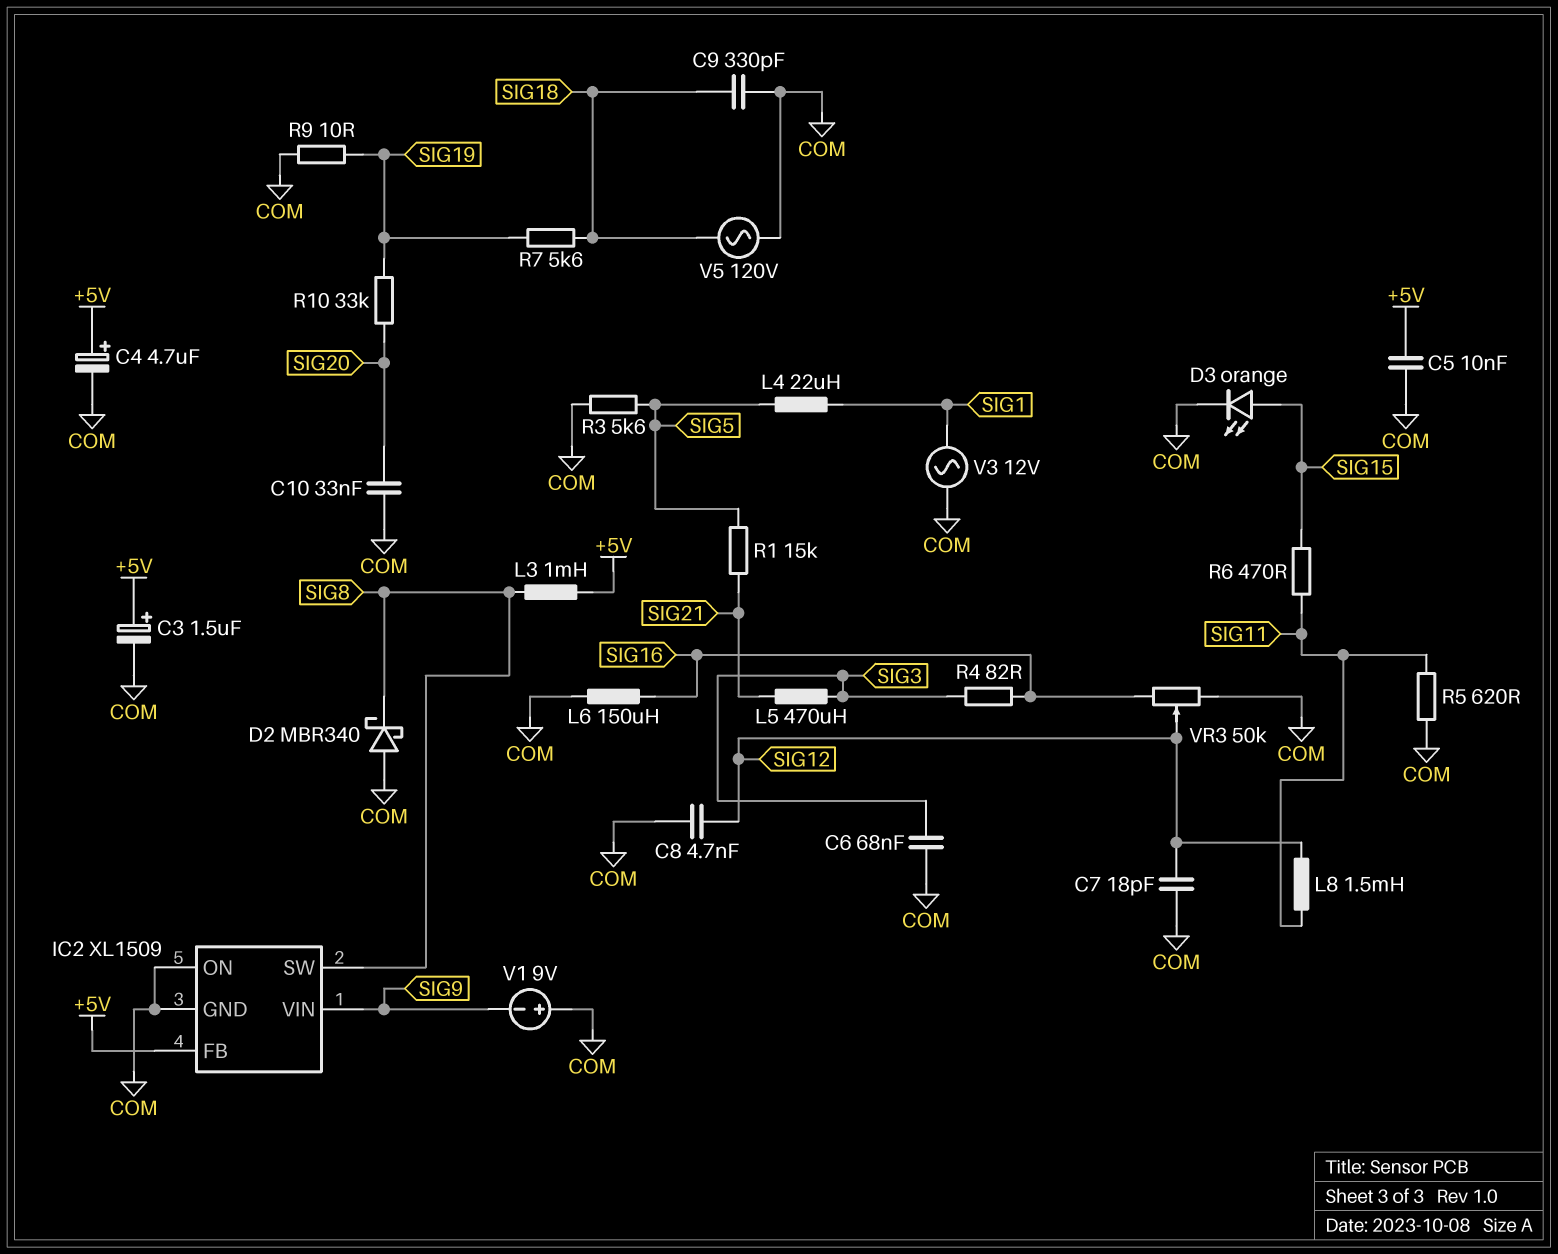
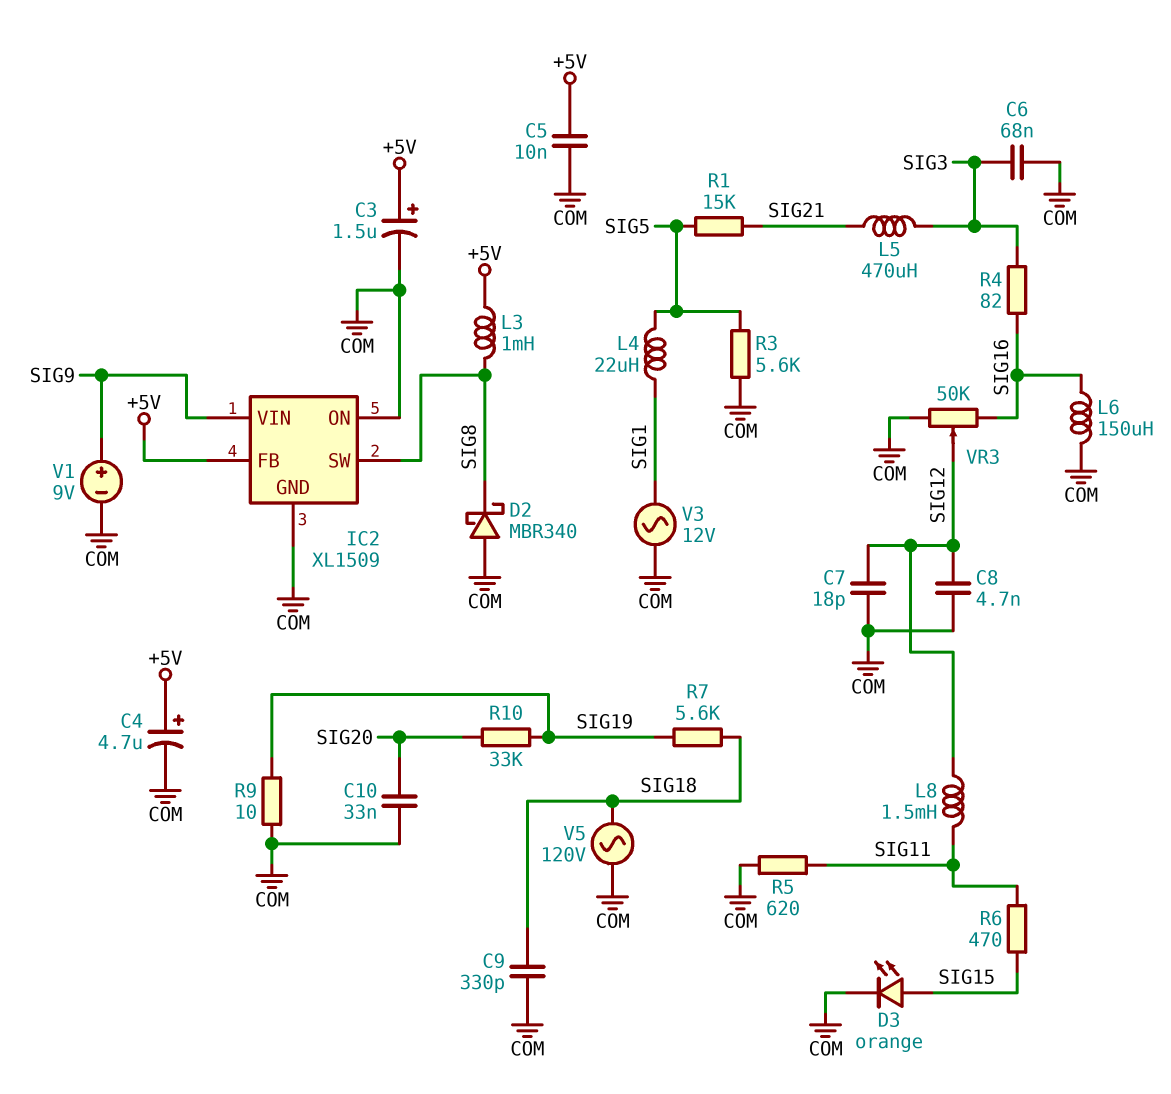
V1: 9V (plus COM, minus SIG9) -> 9V (plus SIG9, minus COM)

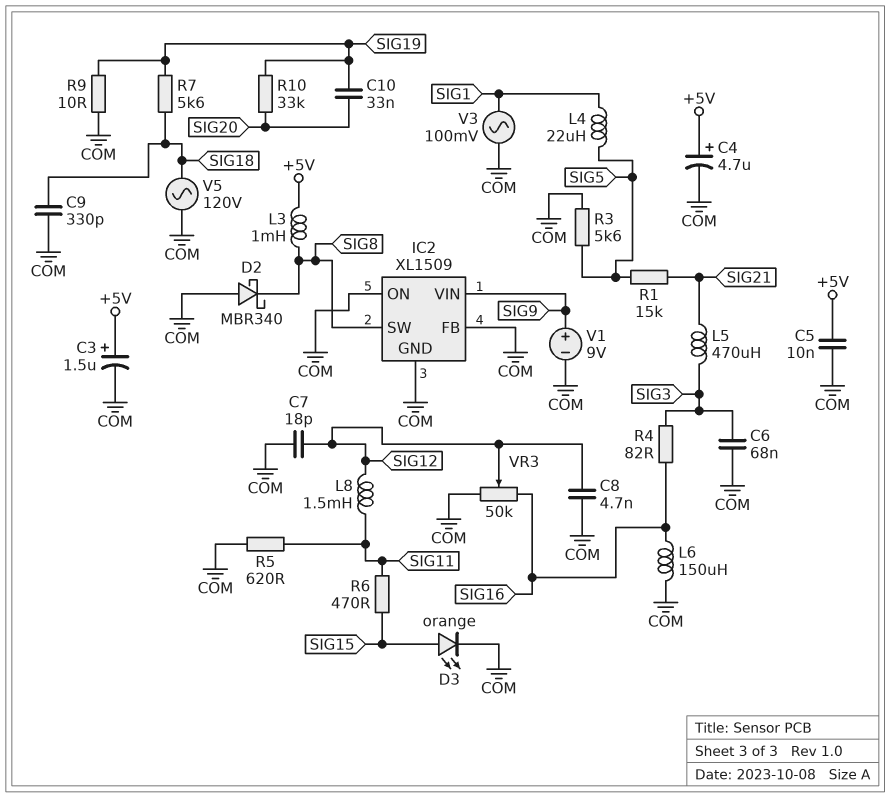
C10: 33nF (COM, SIG20) -> 33nF (SIG19, SIG20)
IC2 pin FB: +5V -> COM
V3: AC 12V (COM, SIG1) -> AC 100mV (COM, SIG1)

